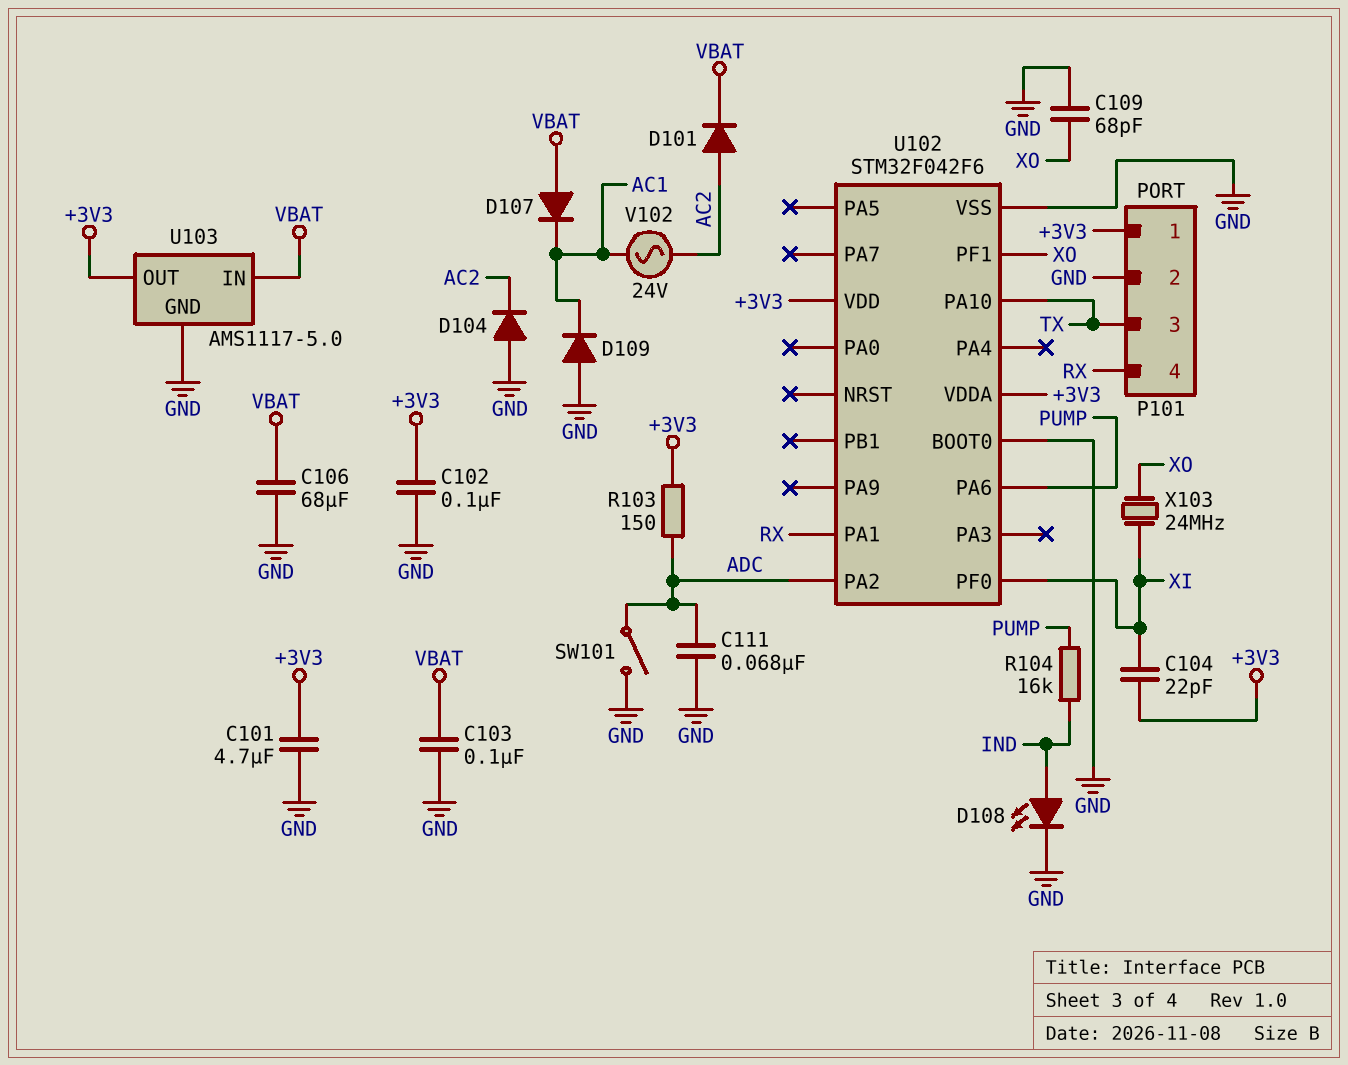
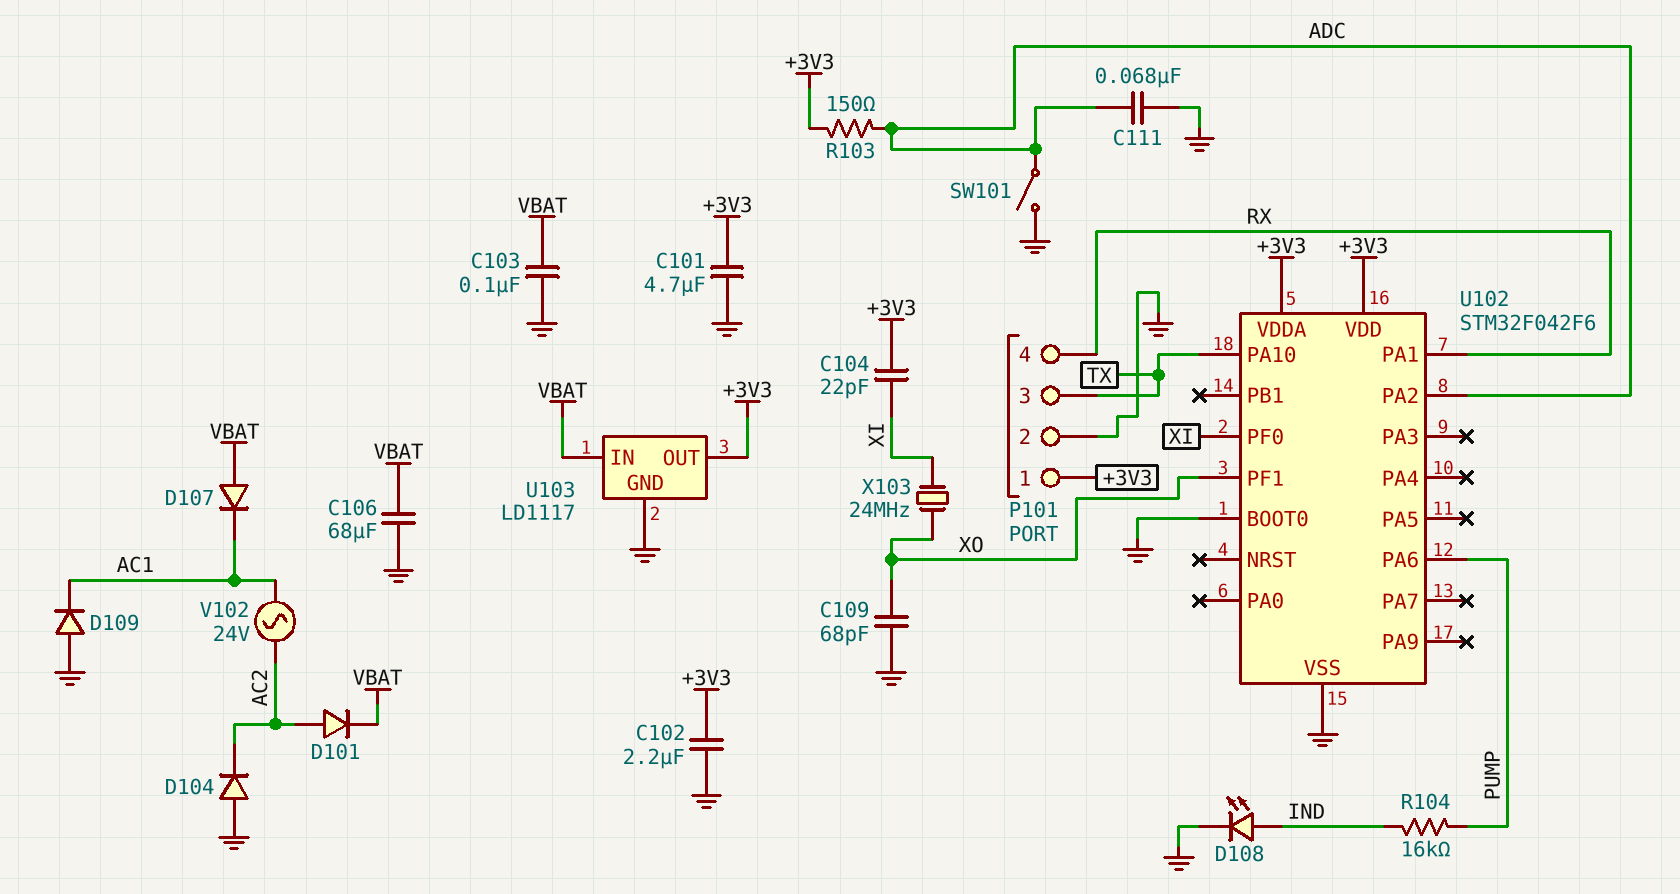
C102: 100nF (+3V3, GND) -> 2.2uF (+3V3, GND)
U103: AMS1117-5.0 -> LD1117

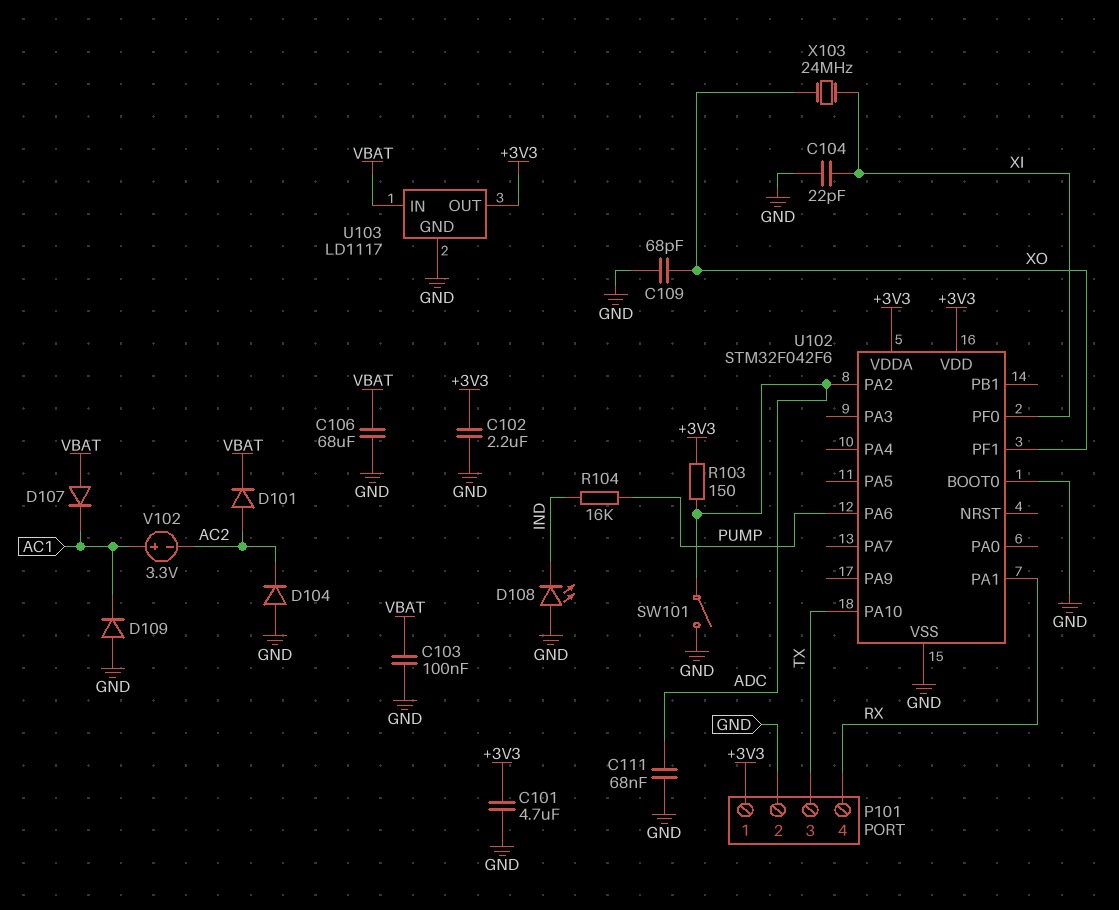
C104: 22pF (+3V3, XI) -> 22pF (GND, XI)
D108: LED (A IND, K GND) -> LED (A GND, K IND)
V102: AC 24V (AC1, AC2) -> 3.3V (plus AC1, minus AC2)

